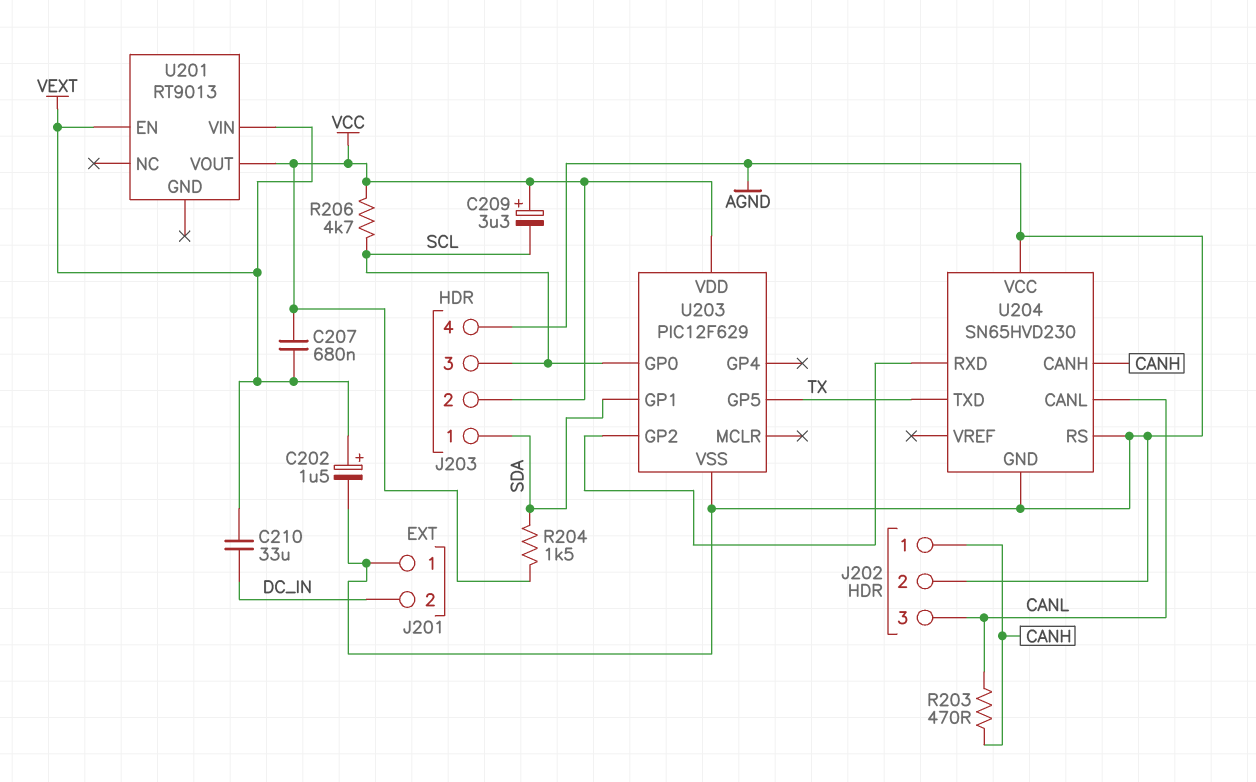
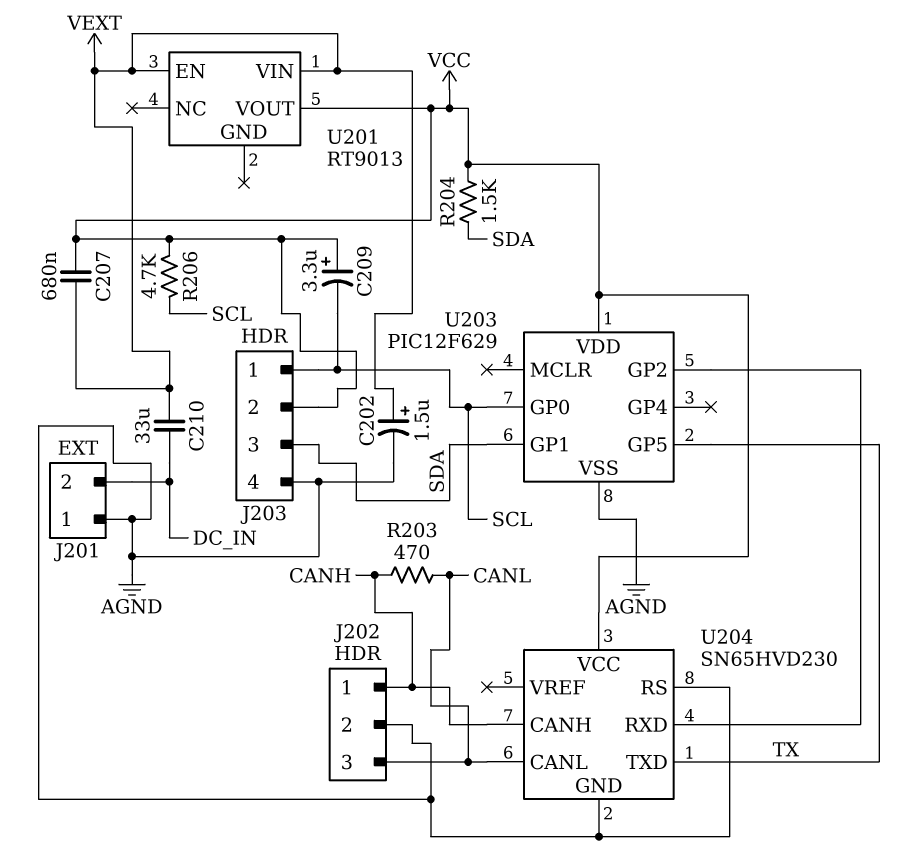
J203 pin 1: SDA -> SCL
J203 pin 3: SCL -> SDA
U204 pin VCC: AGND -> VCC

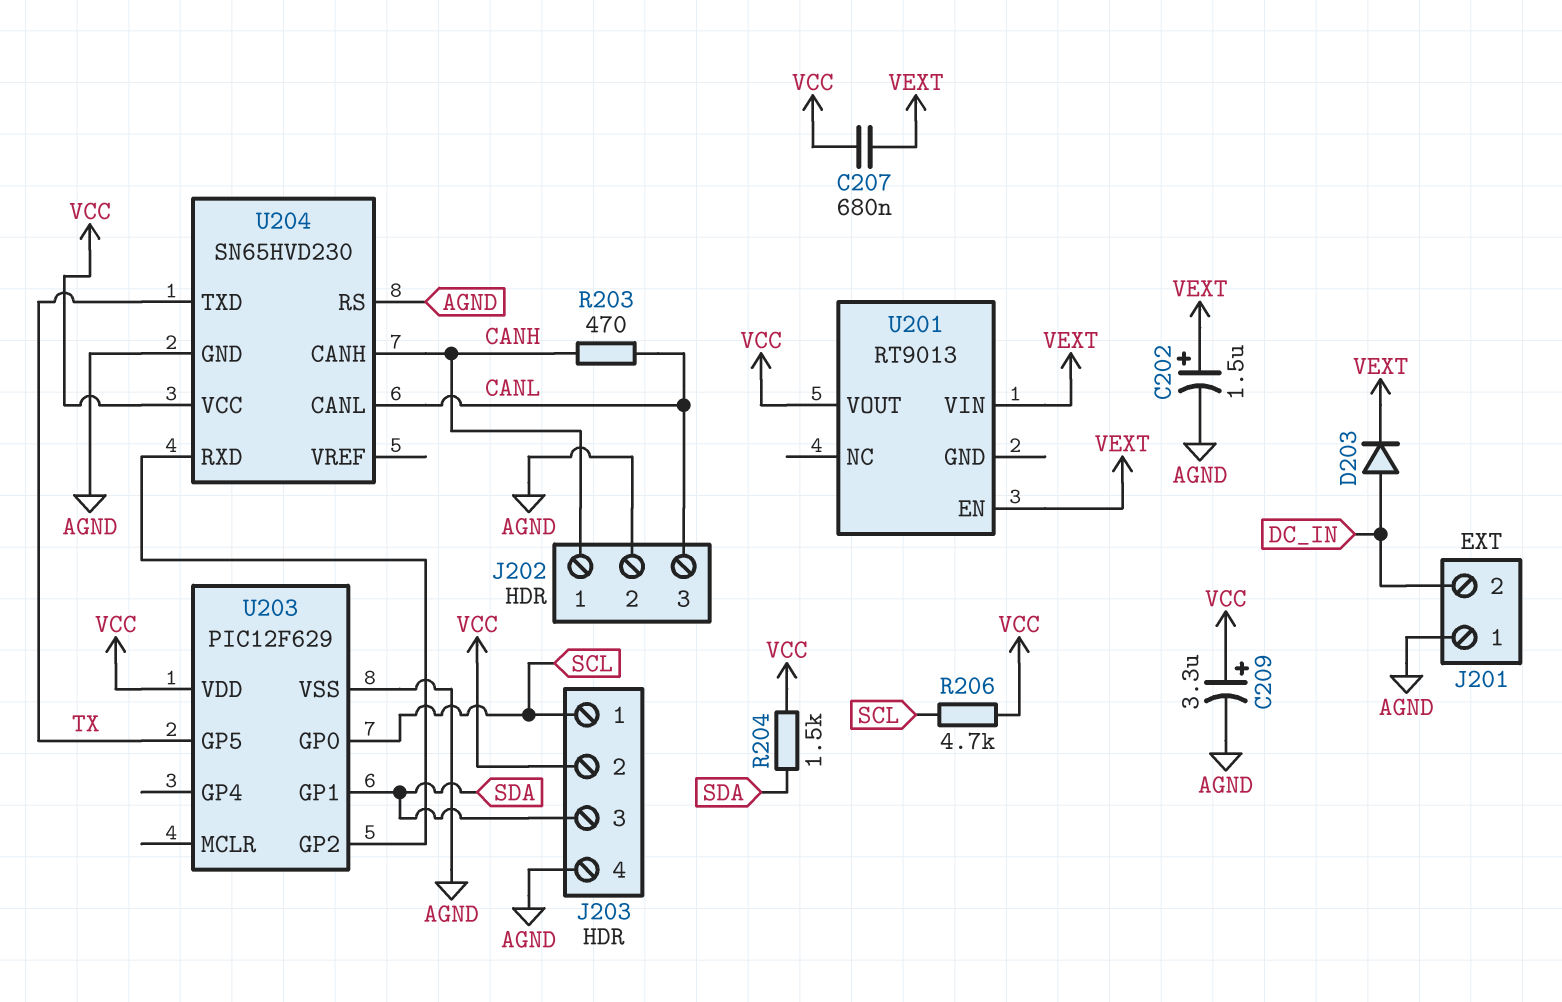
C209: 3.3uF (plus VCC, minus SCL) -> 3.3uF (plus VCC, minus AGND)
C210: 33uF (DC_IN, VEXT) -> none
D203: none -> diode (A DC_IN, K VEXT)

